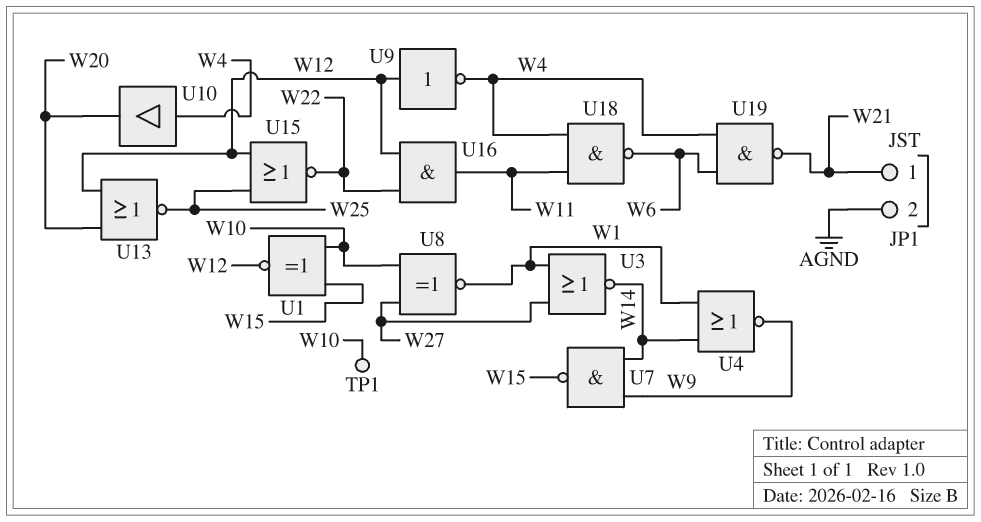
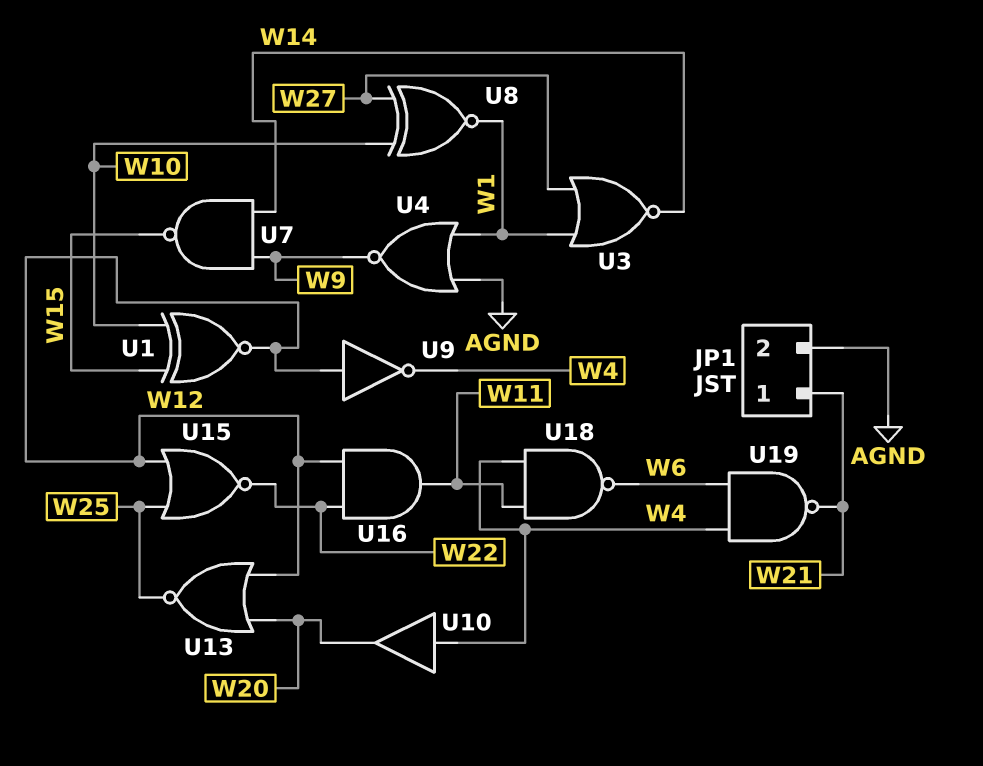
TP1: test point (W10) -> none
U4: NOR (in W1, in W14, out W9) -> NOR (in AGND, in W1, out W9)

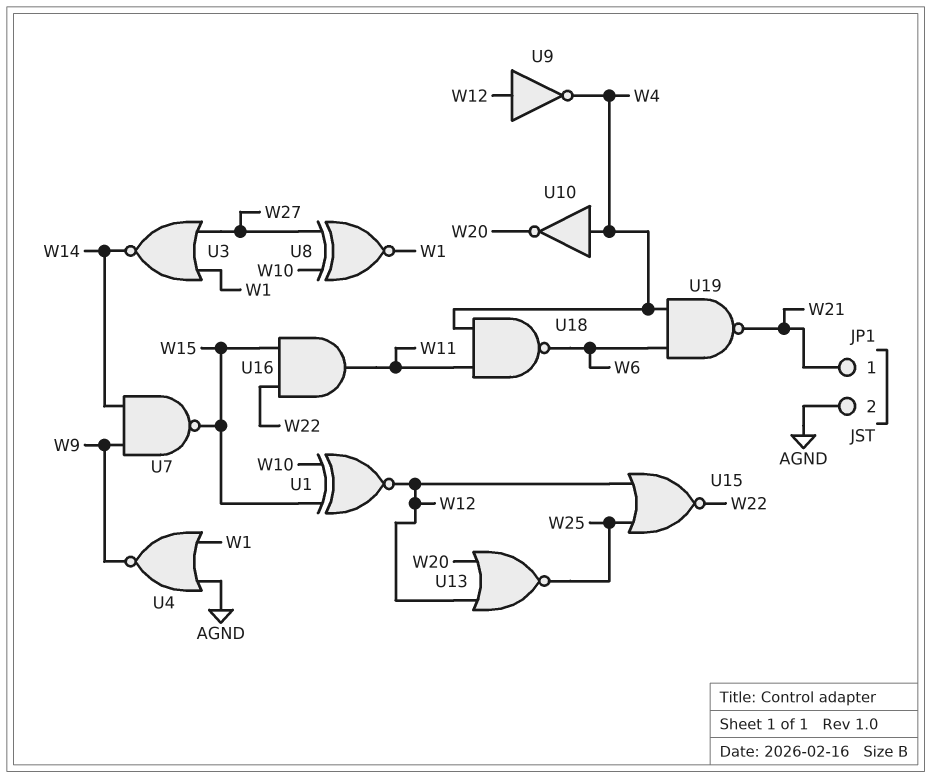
U10: buffer (in W4, out W20) -> NOT (in W4, out W20)
U16: AND (in W12, in W22, out W11) -> AND (in W15, in W22, out W11)

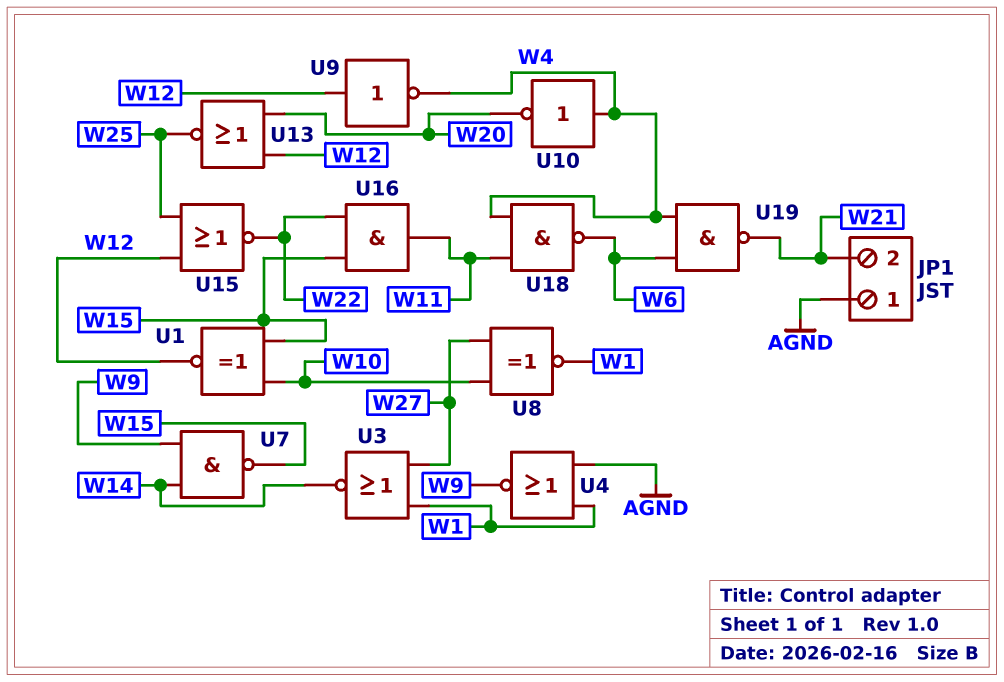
JP1 pin 1: W21 -> AGND
JP1 pin 2: AGND -> W21

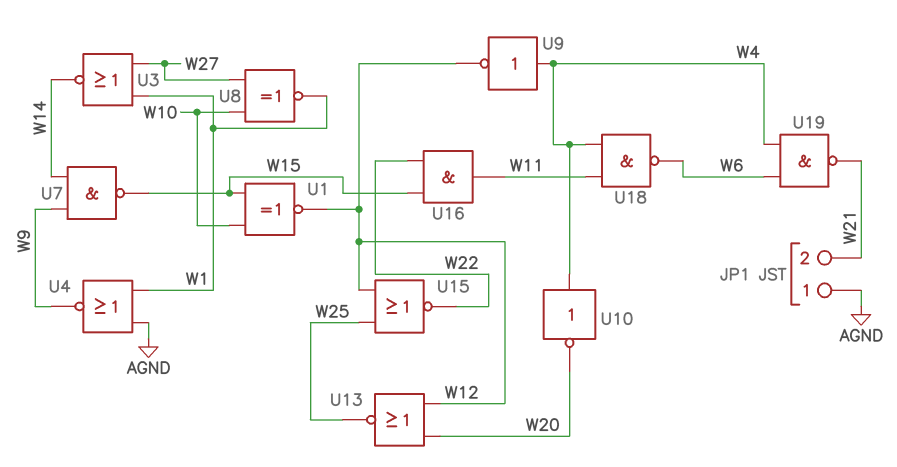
U9: NOT (in W12, out W4) -> NOT (in W4, out W12)

